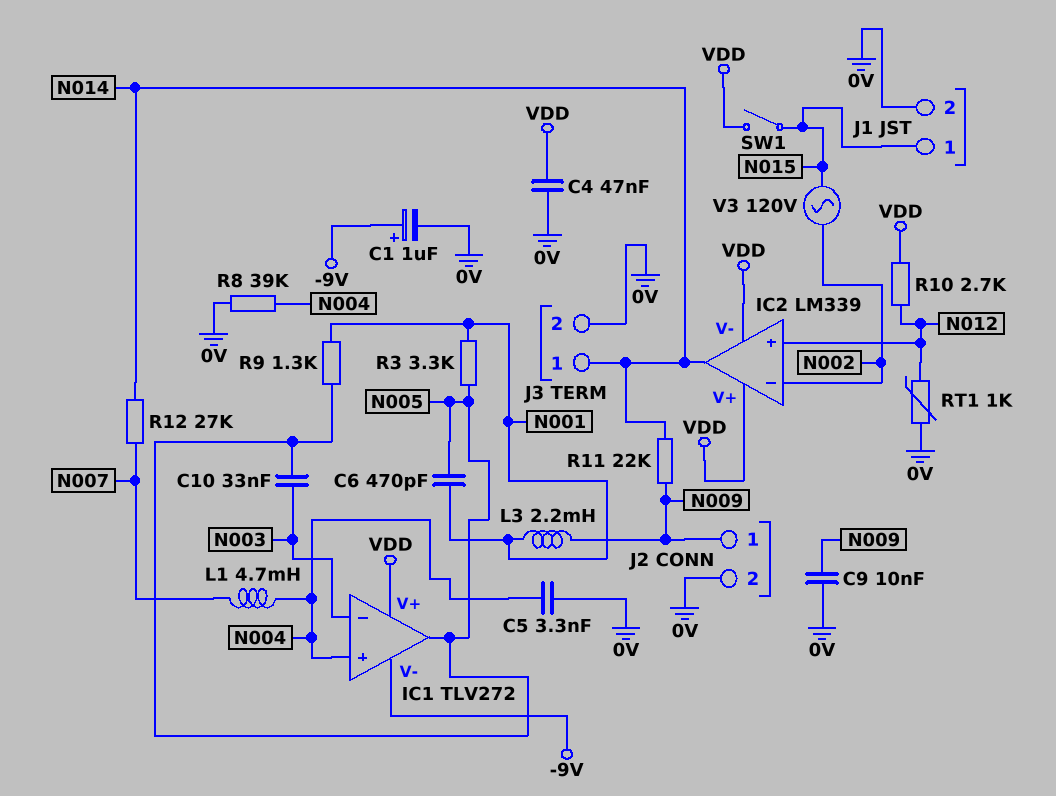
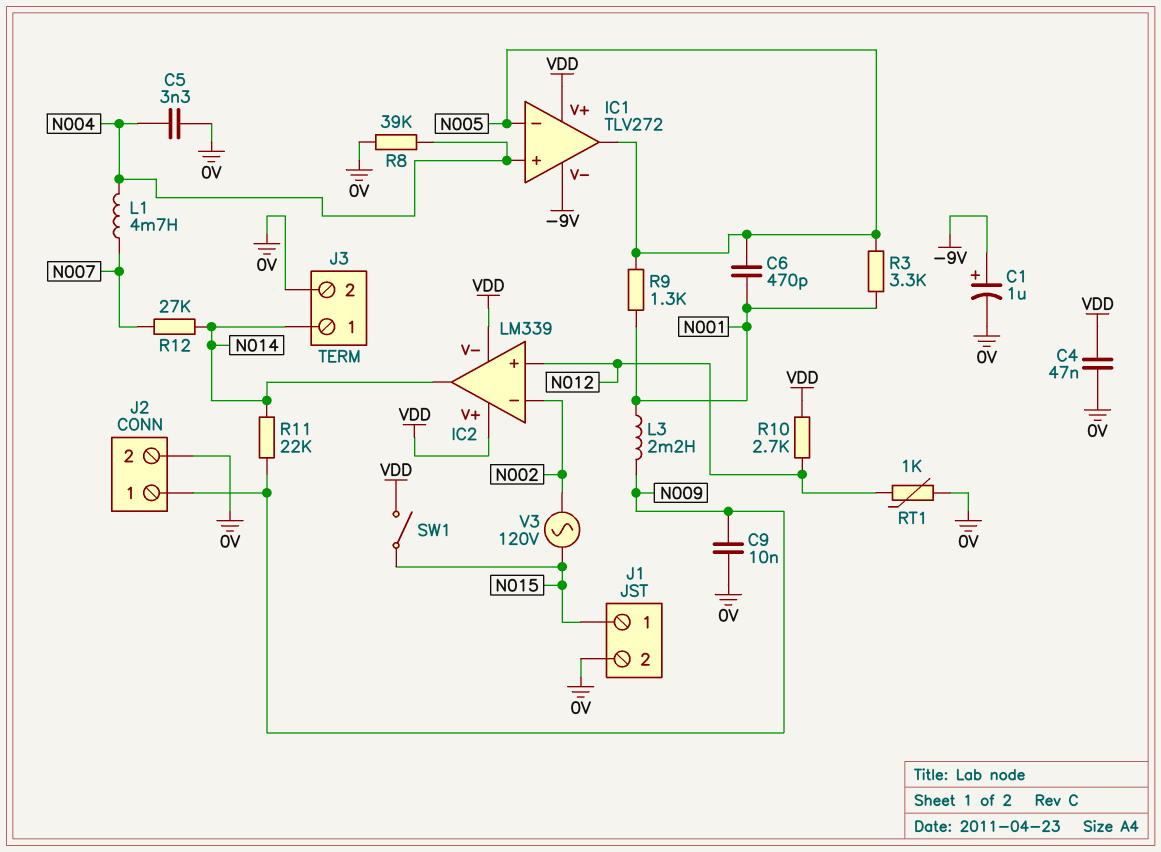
C10: 33nF (N003, N005) -> none
IC1 pin in-: N003 -> N005

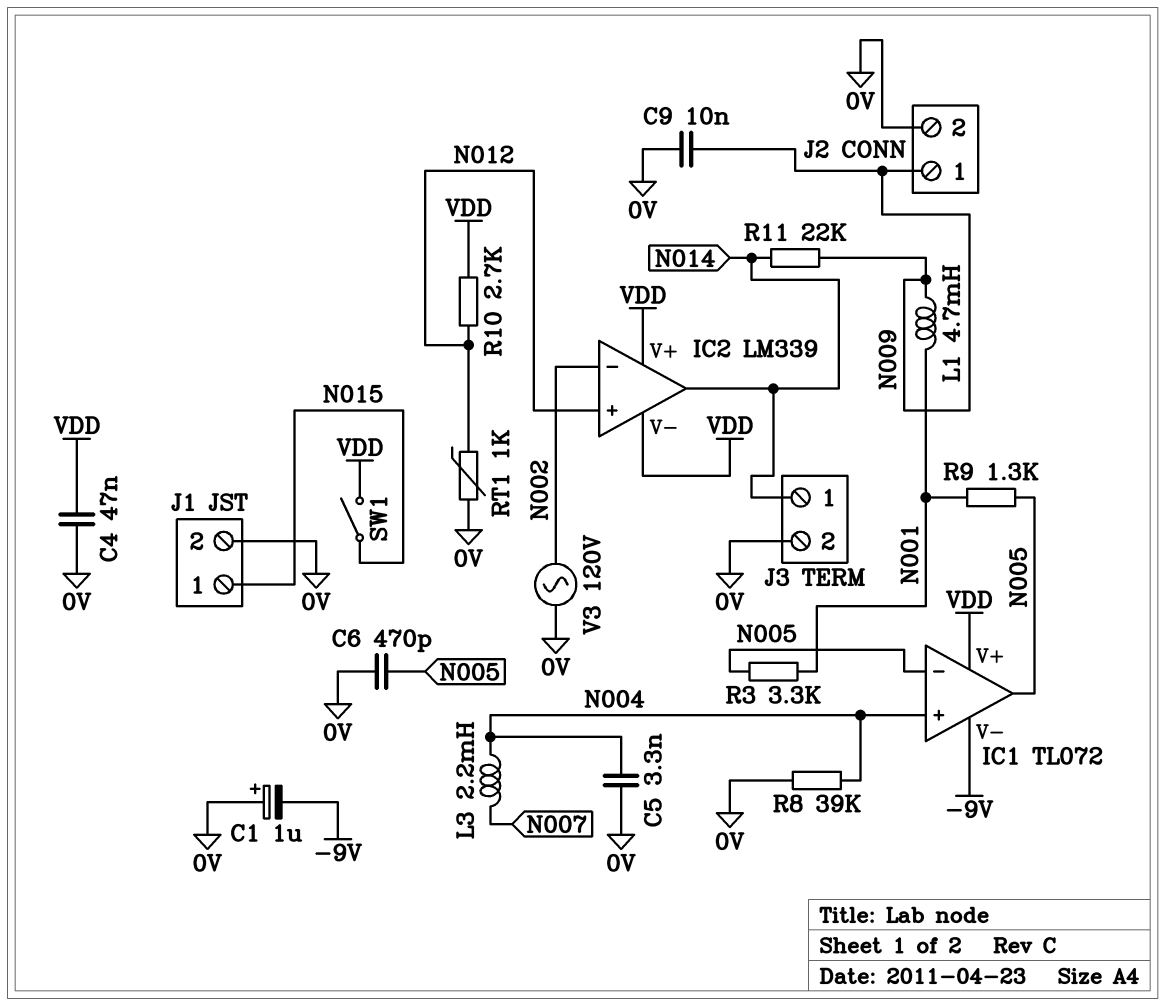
C1: 1uF (plus -9V, minus 0V) -> 1uF (plus 0V, minus -9V)
C6: 470pF (N001, N005) -> 470pF (0V, N005)
IC1: TLV272 -> TL072
L1: 4.7mH (N004, N007) -> 4.7mH (N001, N009)
L3: 2.2mH (N001, N009) -> 2.2mH (N004, N007)
R12: 27k (N007, N014) -> none
V3: AC 120V (N002, N015) -> AC 120V (0V, N002)

